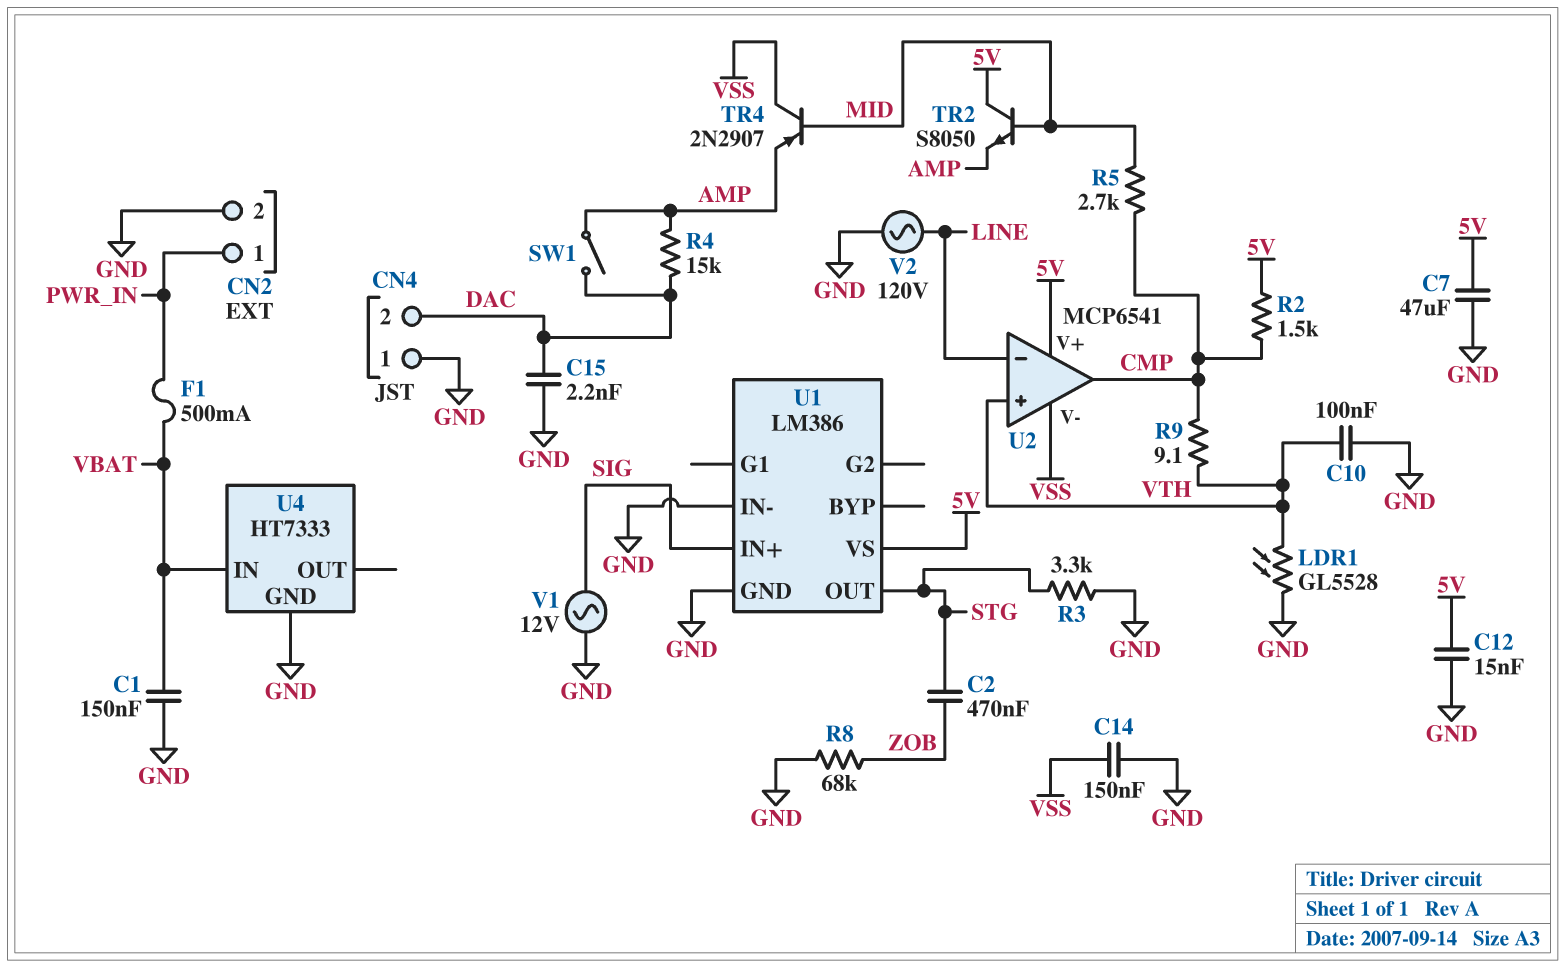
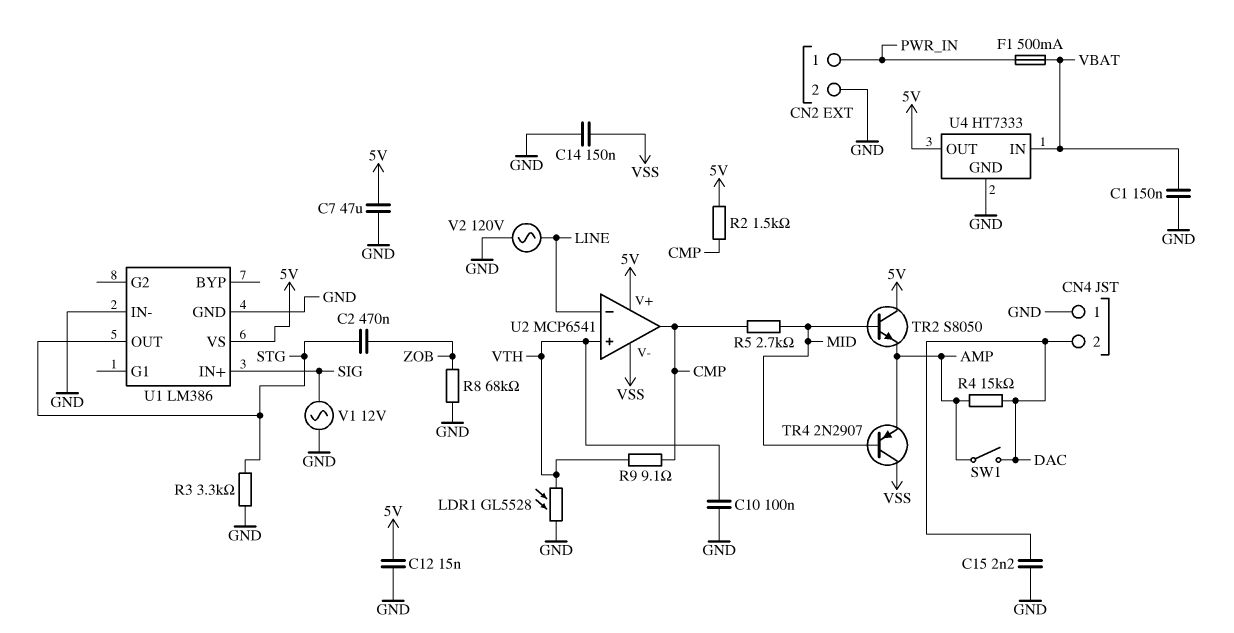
U4 pin OUT: none -> 5V

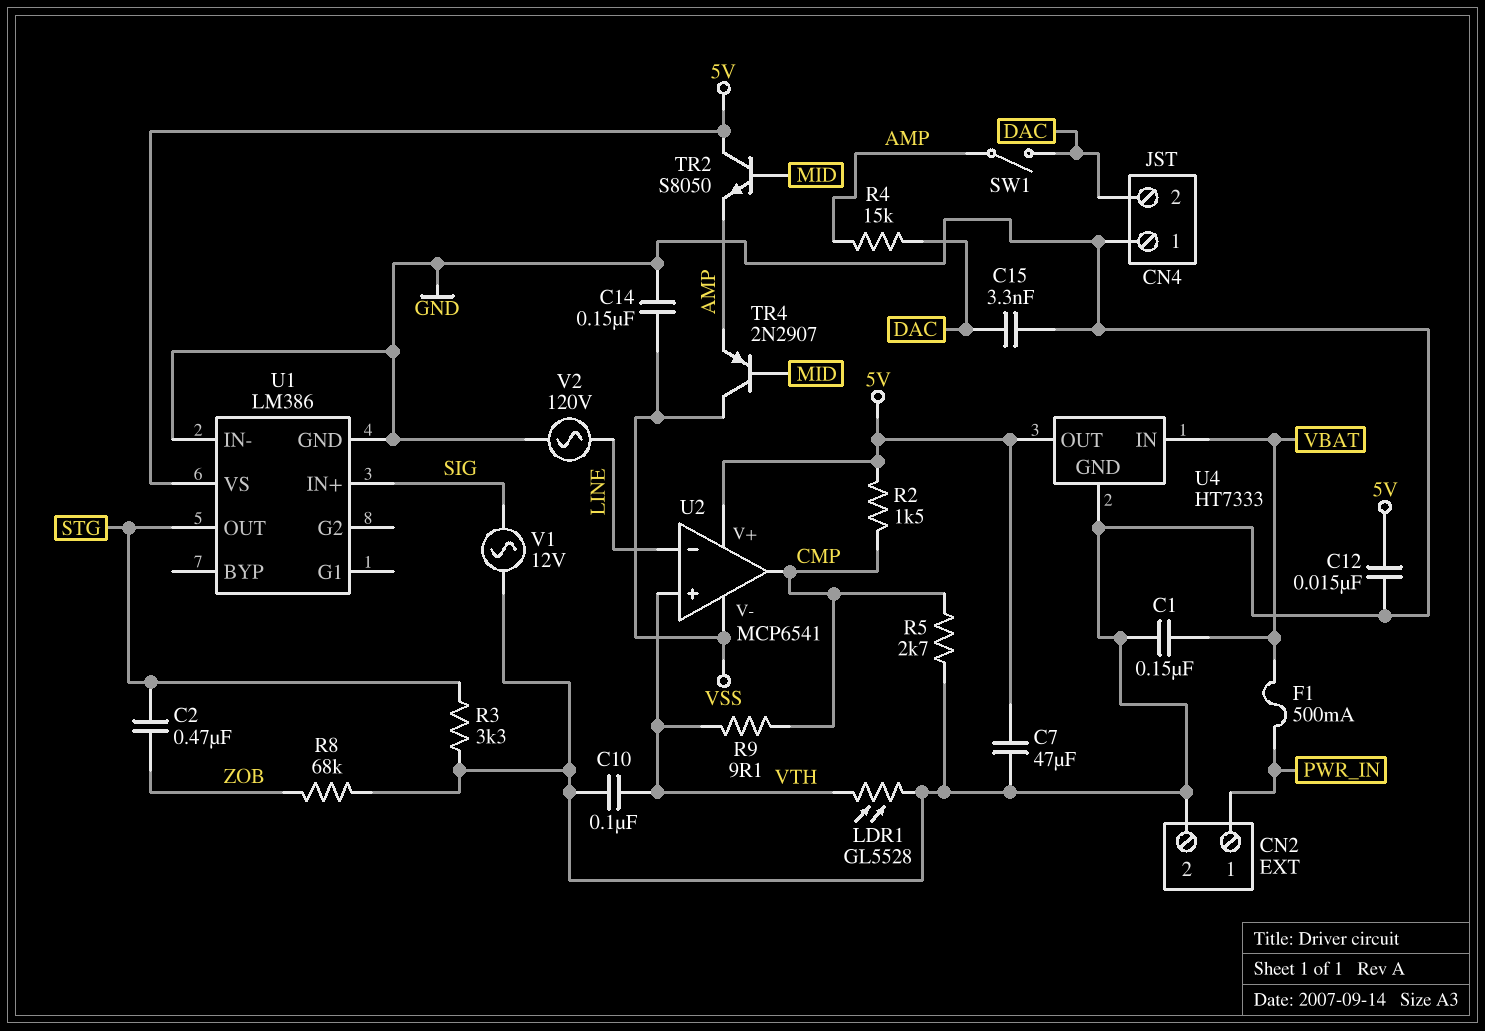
C15: 2.2nF (DAC, GND) -> 3.3nF (DAC, GND)
R5: 2.7k (CMP, MID) -> 2.7k (CMP, GND)

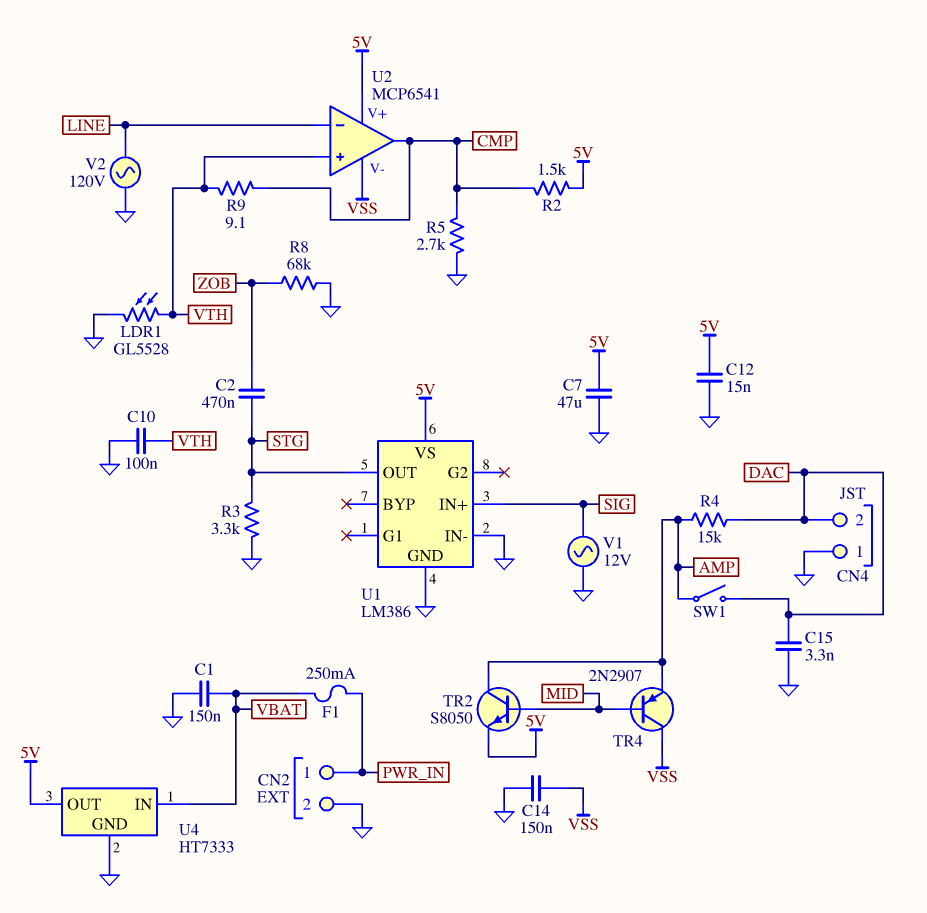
F1: 500mA (PWR_IN, VBAT) -> 250mA (PWR_IN, VBAT)
TR2: NPN S8050 (B MID, C 5V, E AMP) -> NPN S8050 (B MID, C AMP, E 5V)

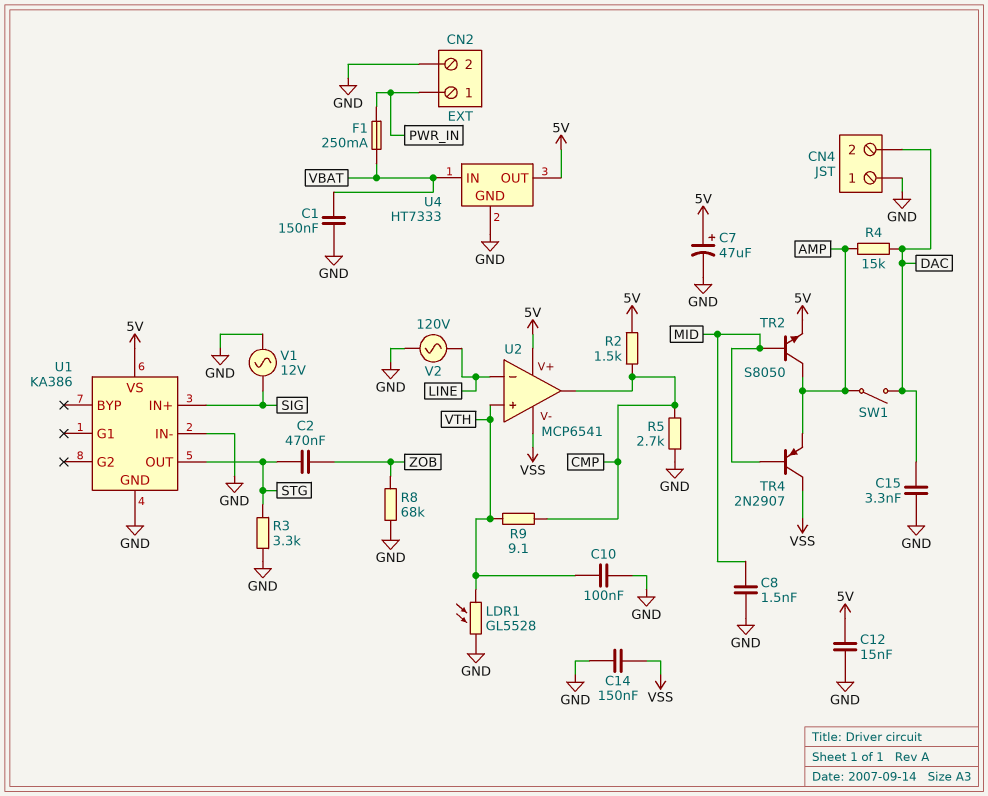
C7: 47uF (5V, GND) -> 47uF (plus 5V, minus GND)
C8: none -> 1.5nF (GND, MID)
U1: LM386 -> KA386

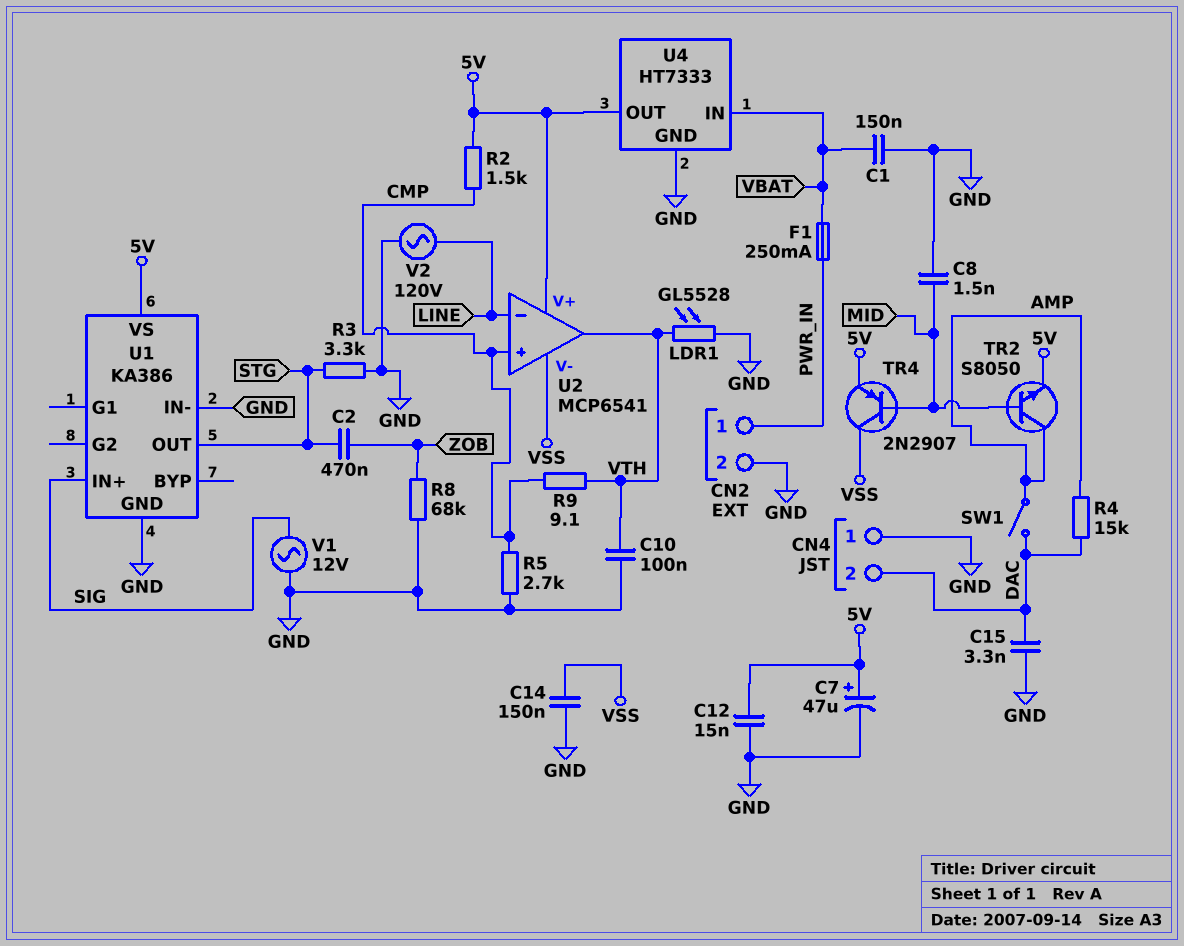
TR4: PNP 2N2907 (B MID, C VSS, E AMP) -> PNP 2N2907 (B MID, C VSS, E 5V)
U2 pin in+: VTH -> CMP
U2 pin out: CMP -> VTH

